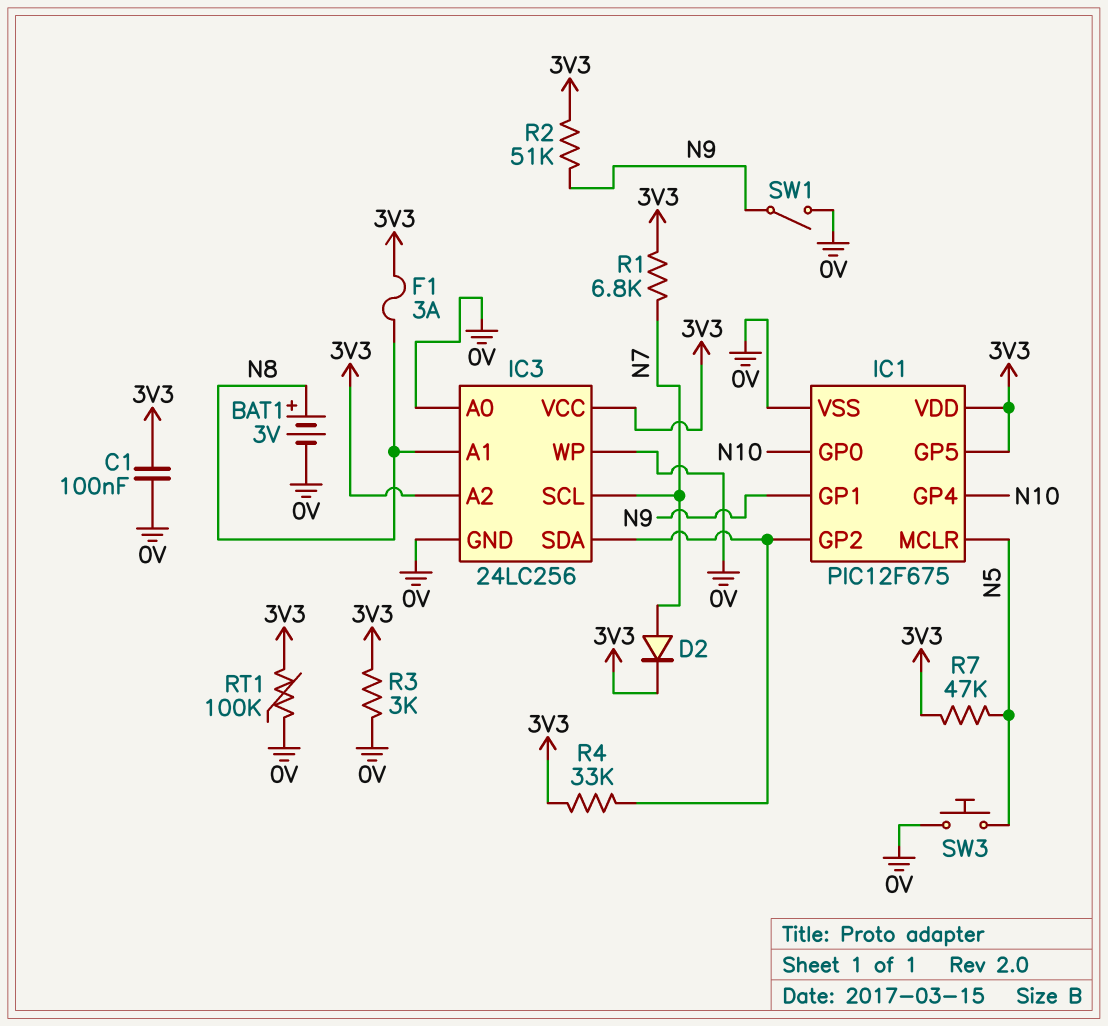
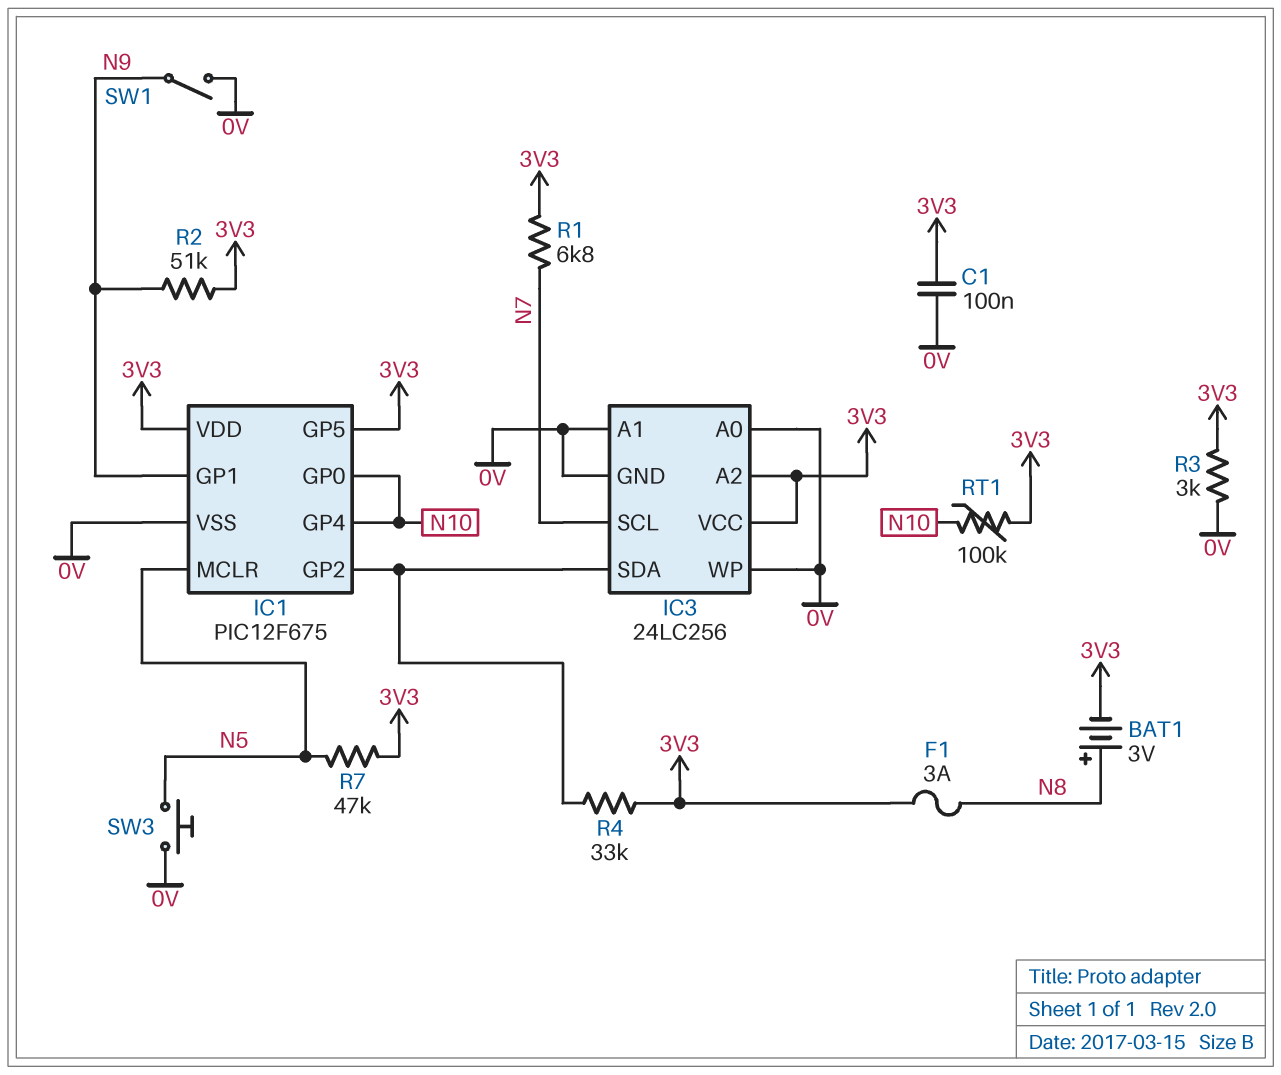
BAT1: 3V (plus N8, minus 0V) -> 3V (plus N8, minus 3V3)
D2: diode (A N7, K 3V3) -> none
IC3 pin A1: N8 -> 0V
RT1: 100k (0V, 3V3) -> 100k (3V3, N10)

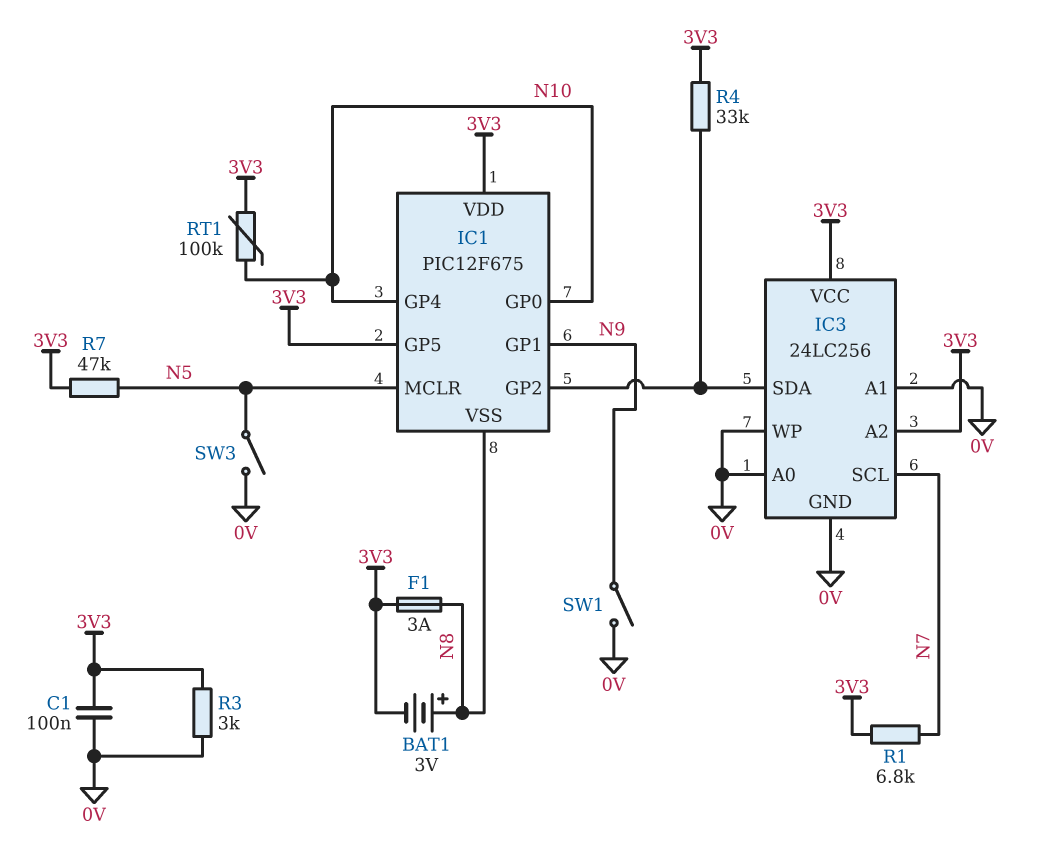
IC1 pin VSS: 0V -> N8
R2: 51k (3V3, N9) -> none
SW3: button (0V, N5) -> switch (0V, N5)

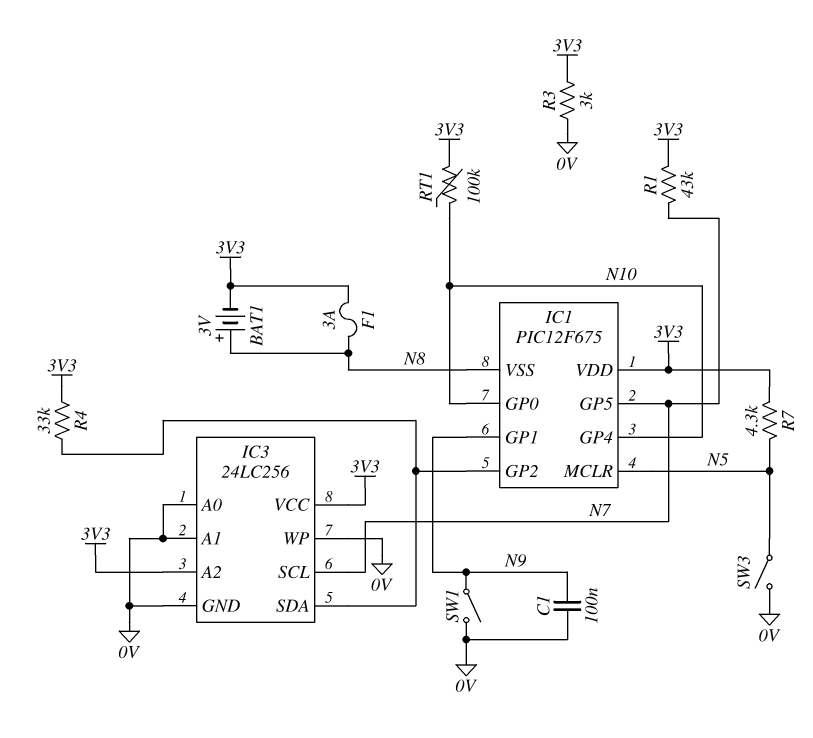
C1: 100nF (0V, 3V3) -> 100nF (0V, N9)
IC1 pin GP5: 3V3 -> N7
R1: 6.8k (3V3, N7) -> 43k (3V3, N7)
R7: 47k (3V3, N5) -> 4.3k (3V3, N5)

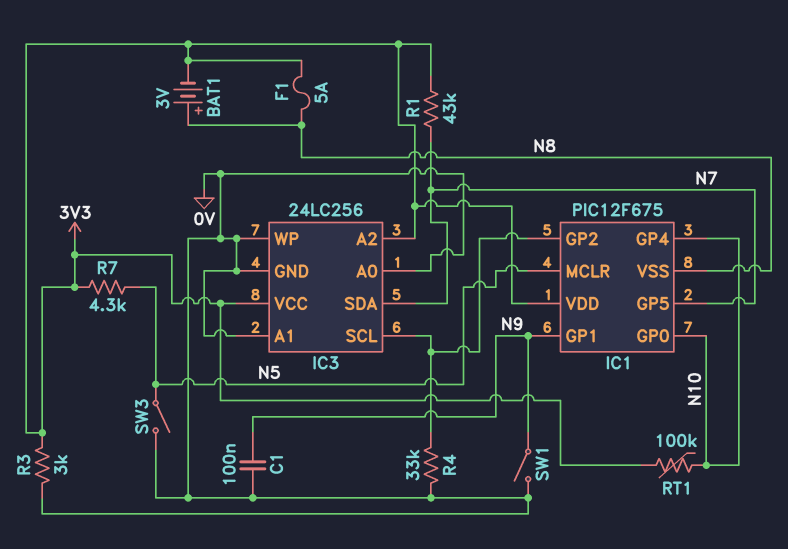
F1: 3A (3V3, N8) -> 5A (3V3, N8)
IC3 pin SCL: N7 -> IC1/GP2
IC3 pin SDA: IC1/GP2 -> N7
R4: 33k (3V3, IC1/GP2) -> 33k (0V, IC1/GP2)

